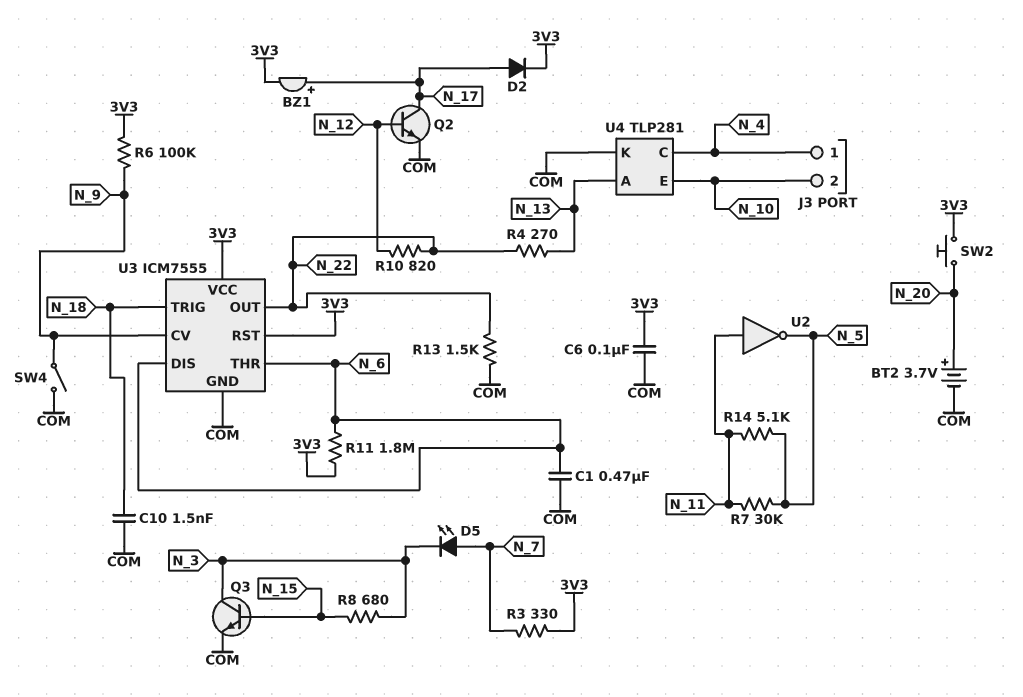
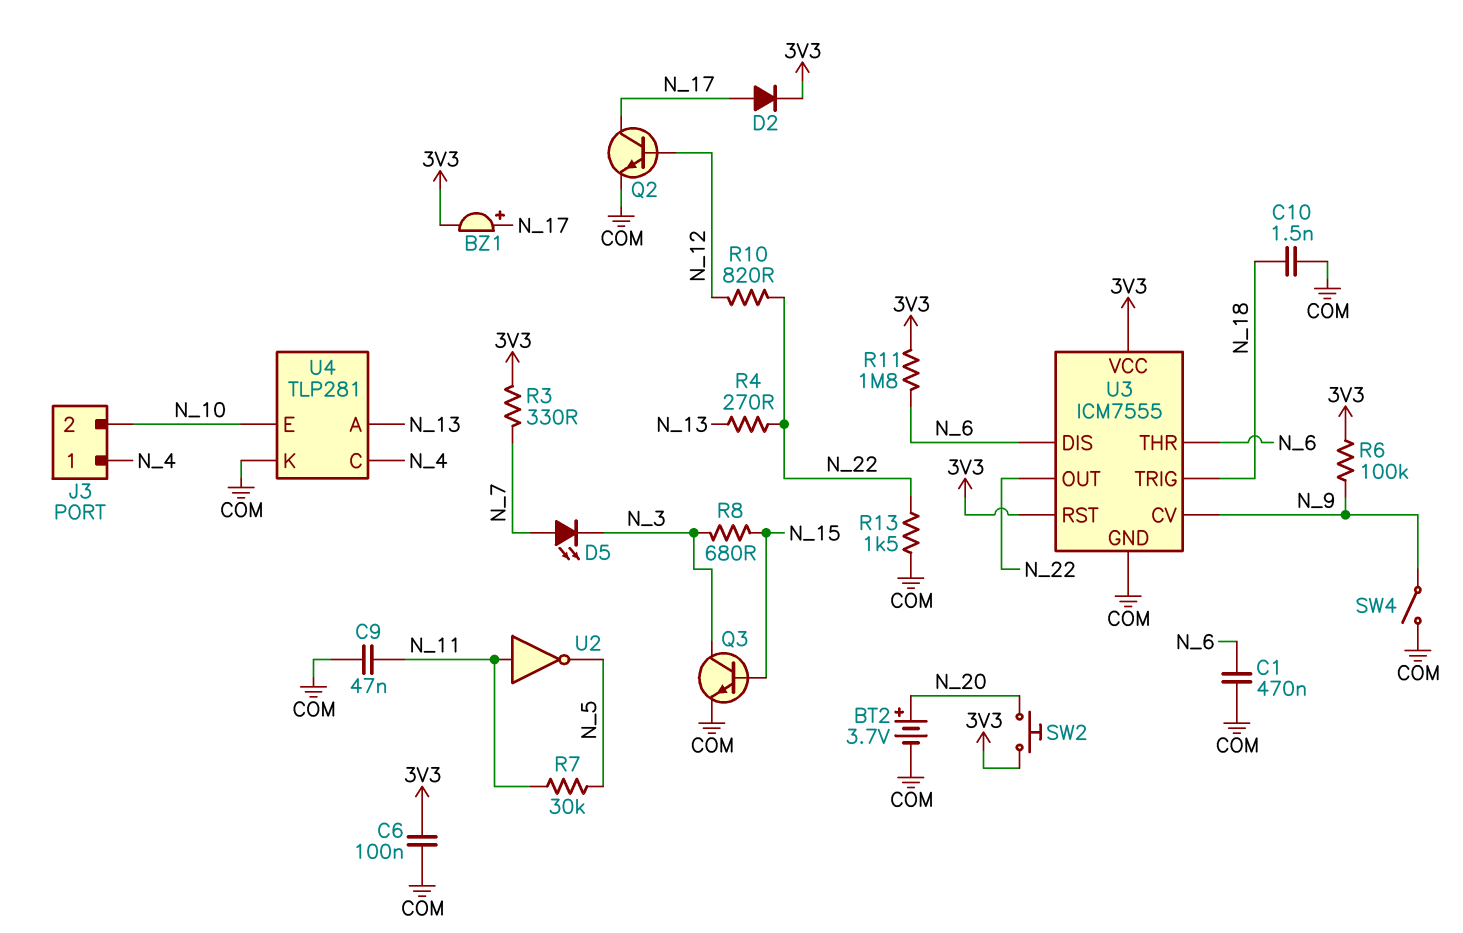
C9: none -> 47nF (COM, N_11)
R14: 5.1k (N_5, N_11) -> none

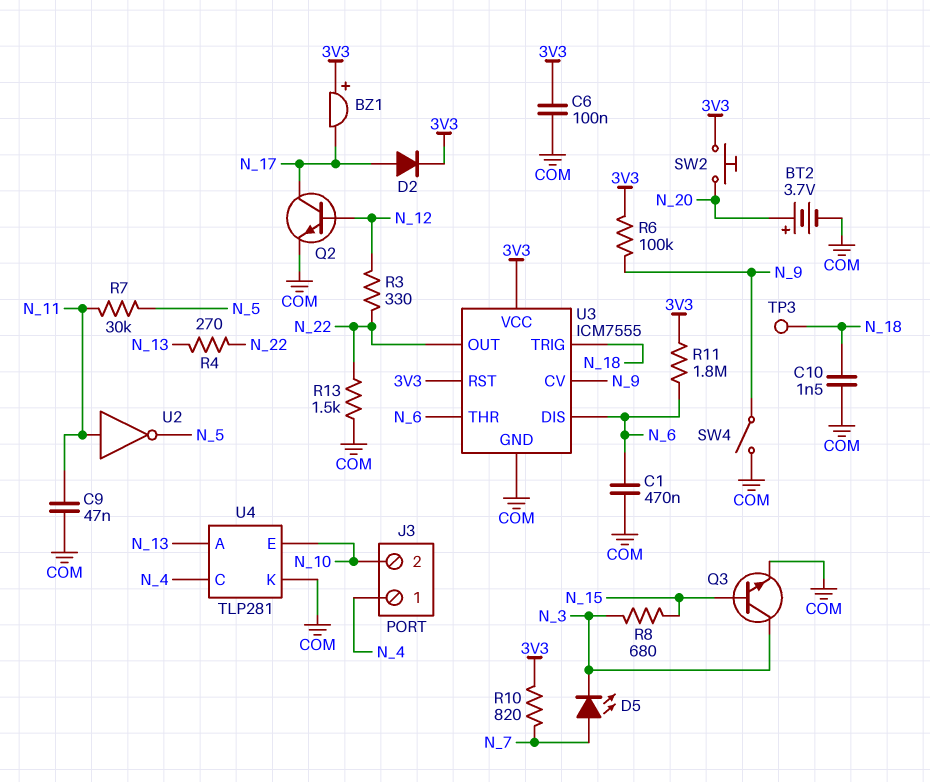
BZ1: buzzer (plus N_17, minus 3V3) -> buzzer (plus 3V3, minus N_17)
R3: 330 (3V3, N_7) -> 330 (N_12, N_22)
R10: 820 (N_12, N_22) -> 820 (3V3, N_7)
TP3: none -> test point (N_18)

